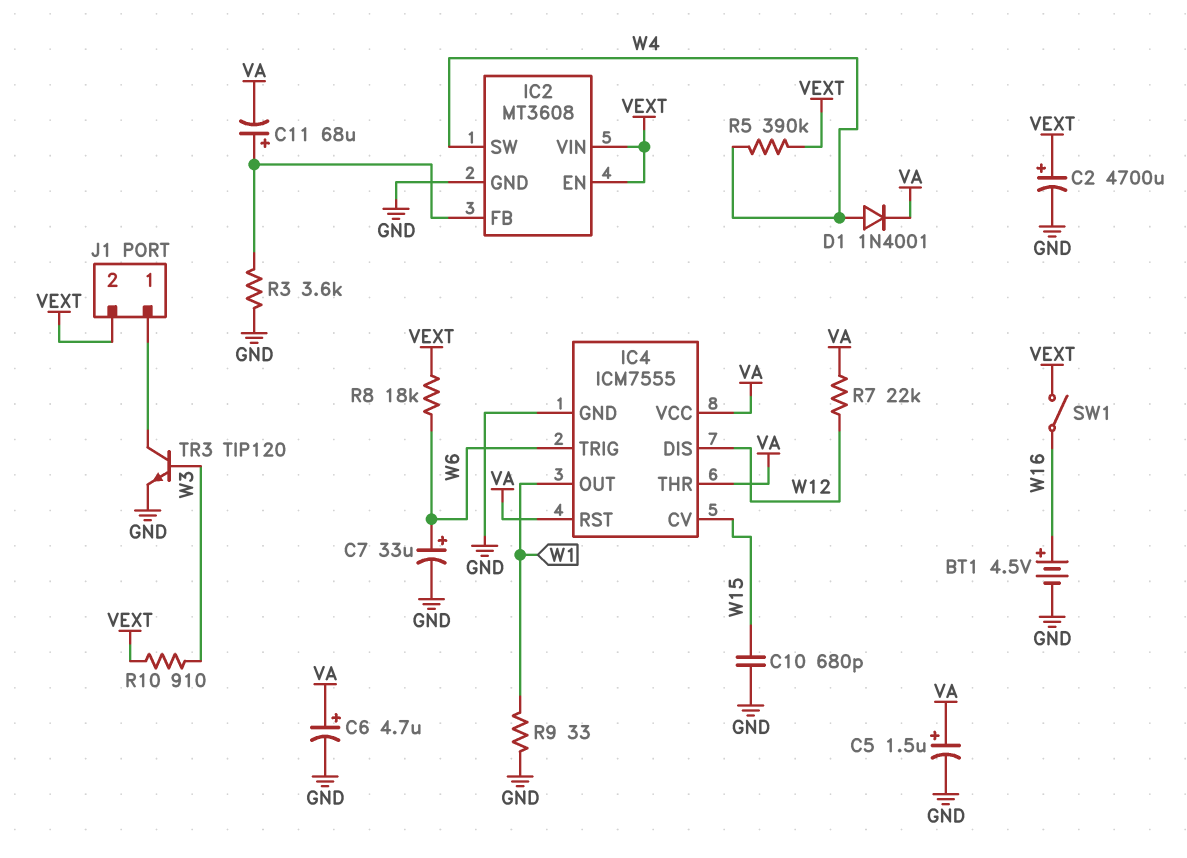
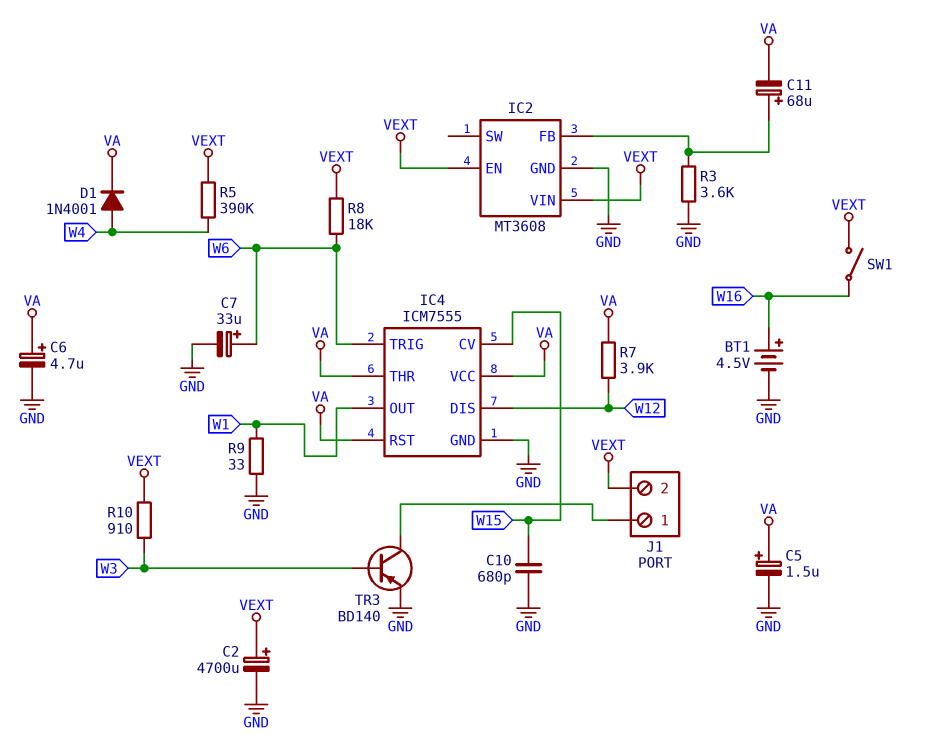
IC2 pin SW: W4 -> none
R7: 22k (VA, W12) -> 3.9k (VA, W12)
TR3: NPN TIP120 (B W3, C J1/1, E GND) -> PNP BD140 (B W3, C J1/1, E GND)

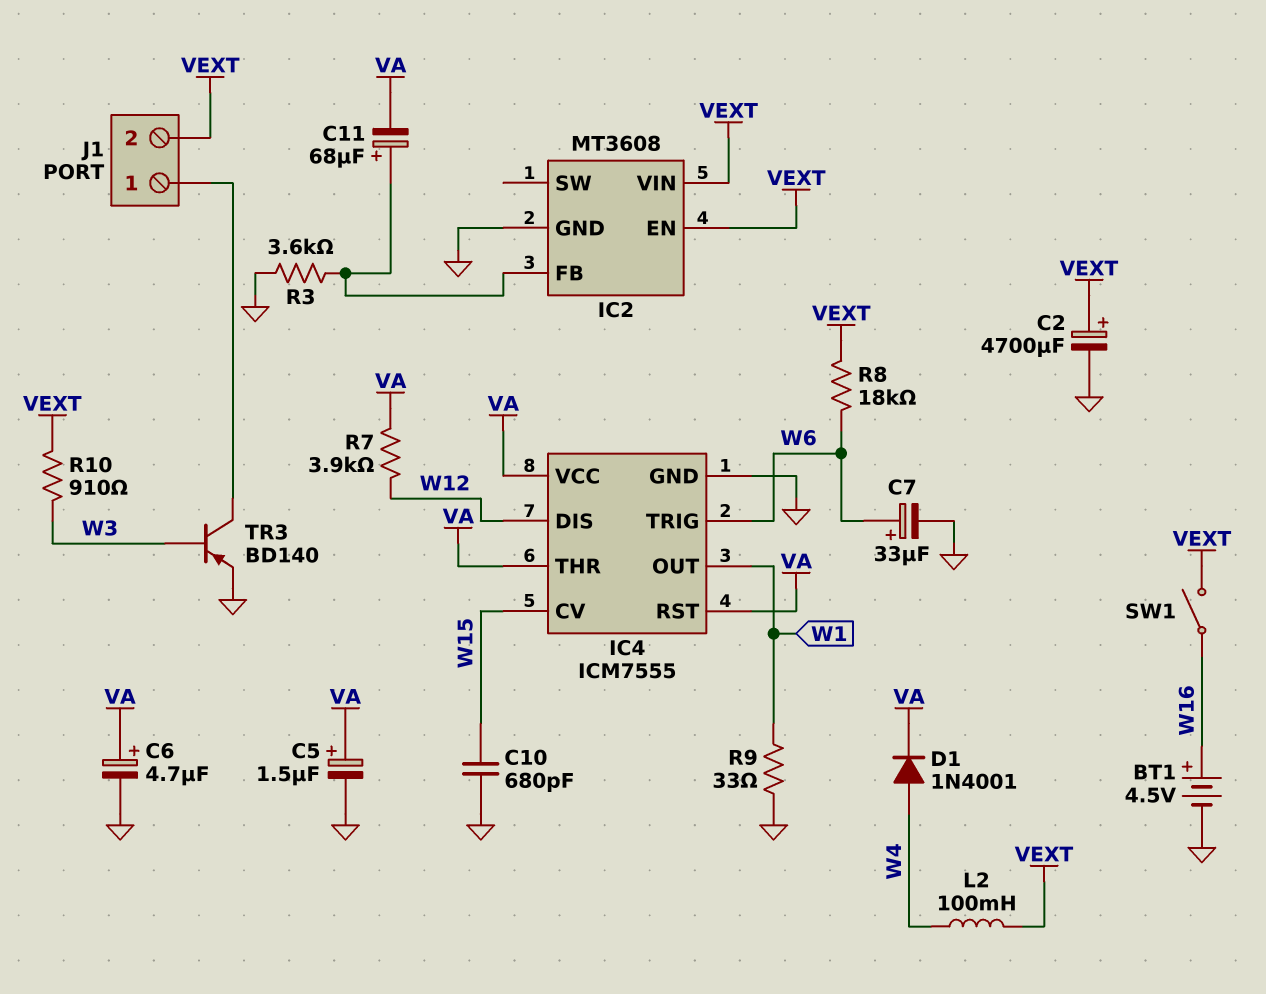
L2: none -> 100mH (VEXT, W4)
R5: 390k (VEXT, W4) -> none

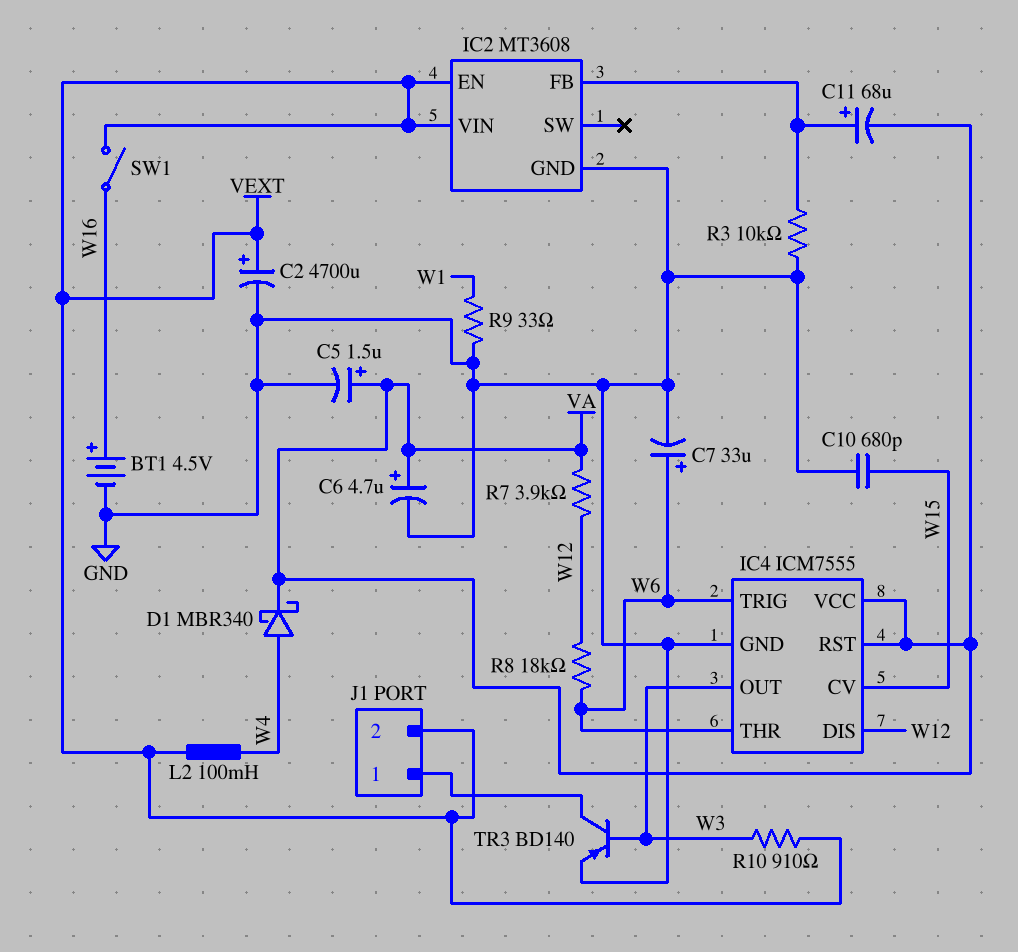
D1: diode 1N4001 (A W4, K VA) -> schottky MBR340 (A W4, K VA)
IC4 pin OUT: W1 -> W3
IC4 pin THR: VA -> W6
R3: 3.6k (GND, IC2/FB) -> 10k (GND, IC2/FB)
R8: 18k (VEXT, W6) -> 18k (W6, W12)

